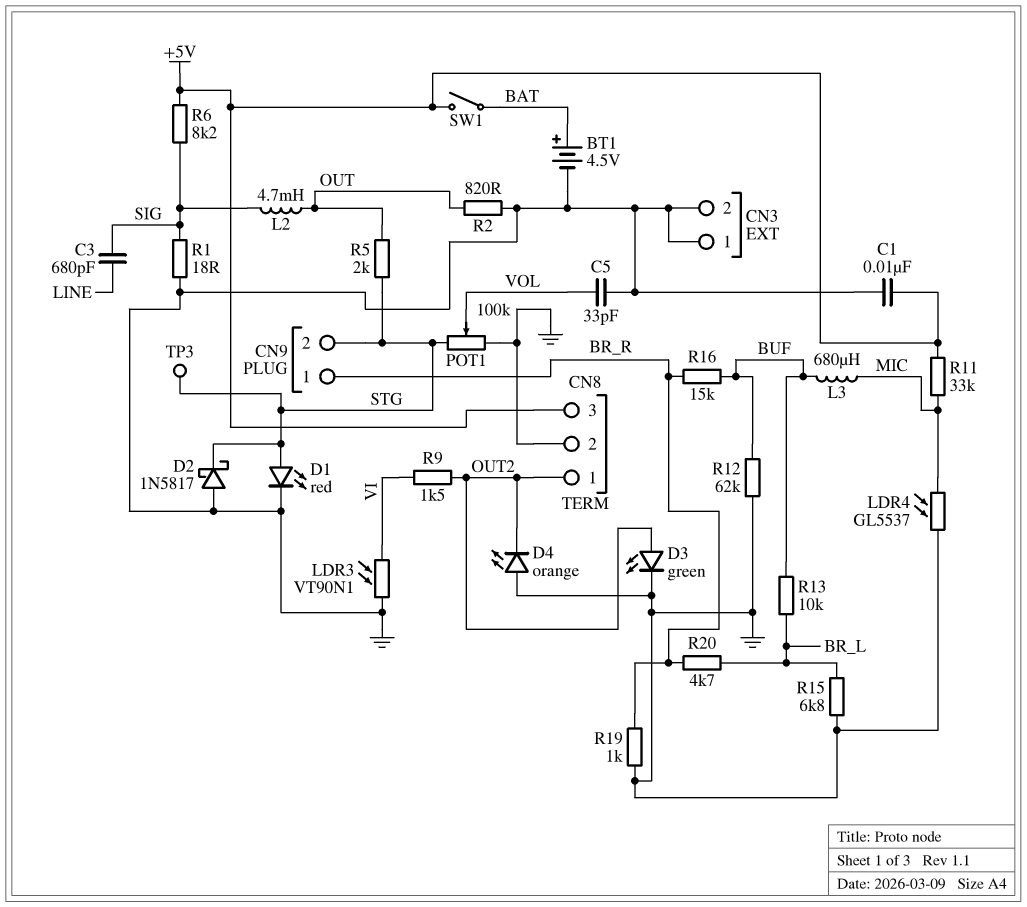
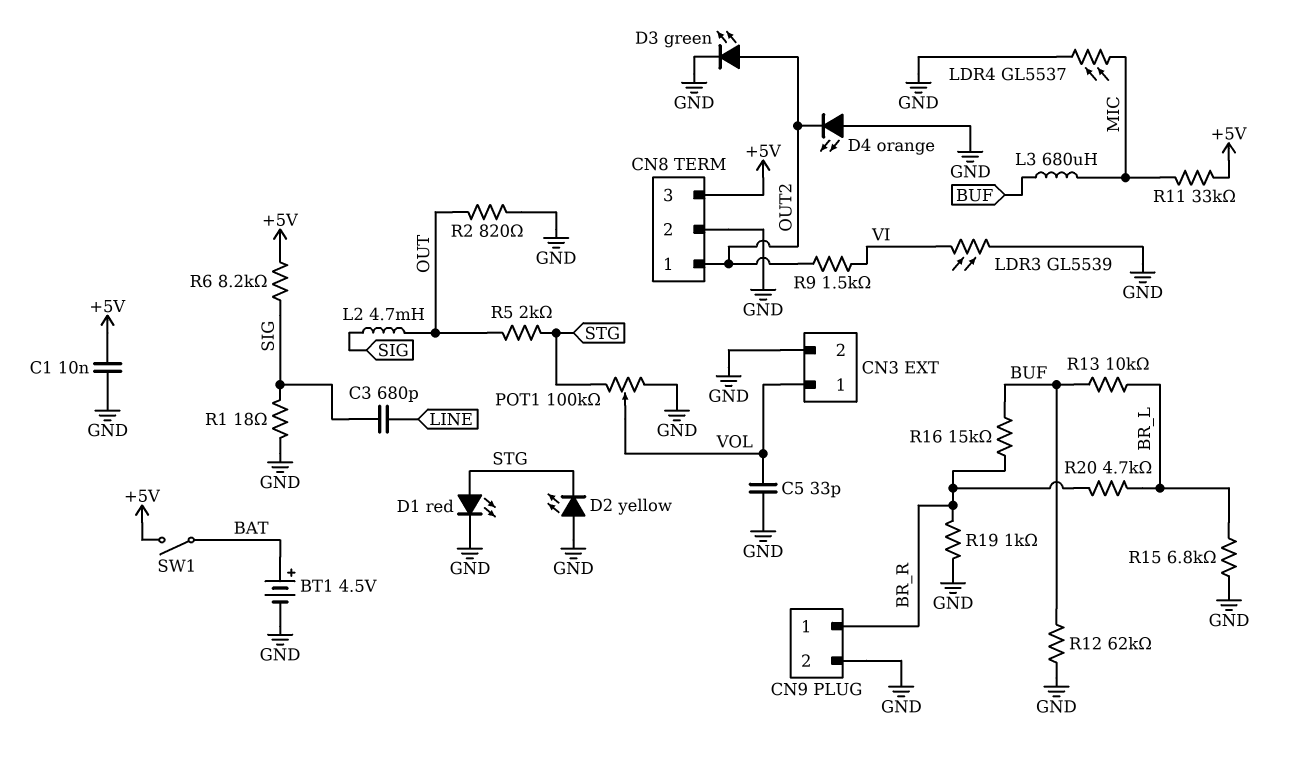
CN3 pin 1: GND -> VOL
CN9 pin 2: STG -> GND
D2: schottky 1N5817 (A GND, K STG) -> LED yellow (A GND, K STG)
LDR3: VT90N1 (GND, VI) -> GL5539 (GND, VI)
TP3: test point (STG) -> none

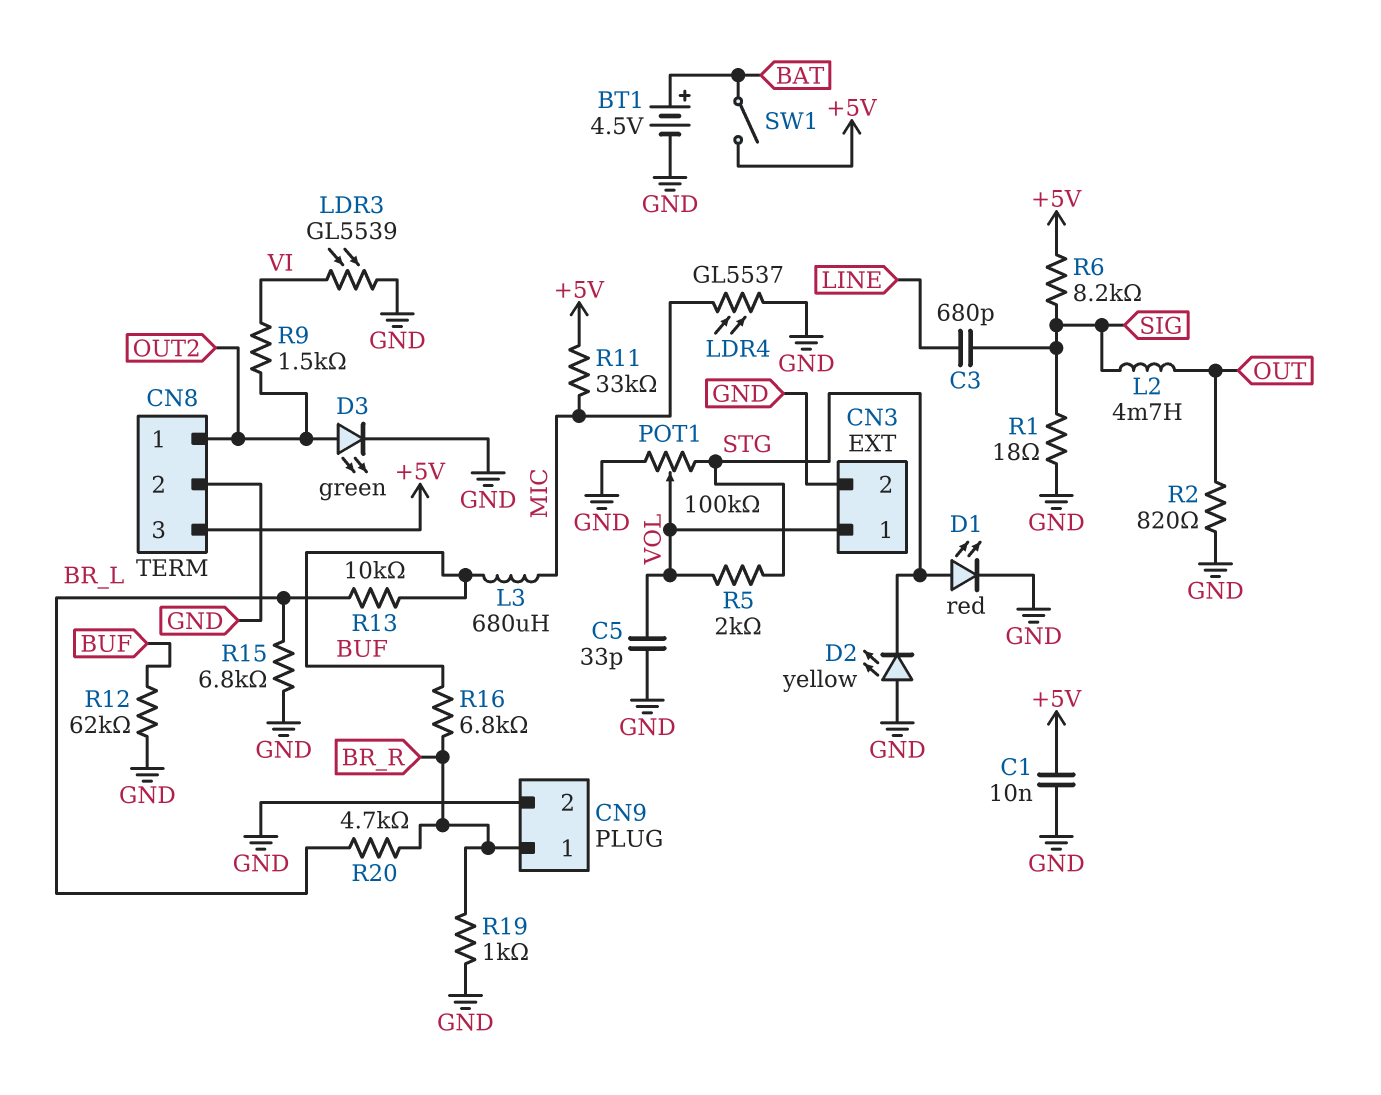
D4: LED orange (A GND, K OUT2) -> none
R5: 2k (OUT, STG) -> 2k (STG, VOL)
R16: 15k (BR_R, BUF) -> 6.8k (BR_R, BUF)

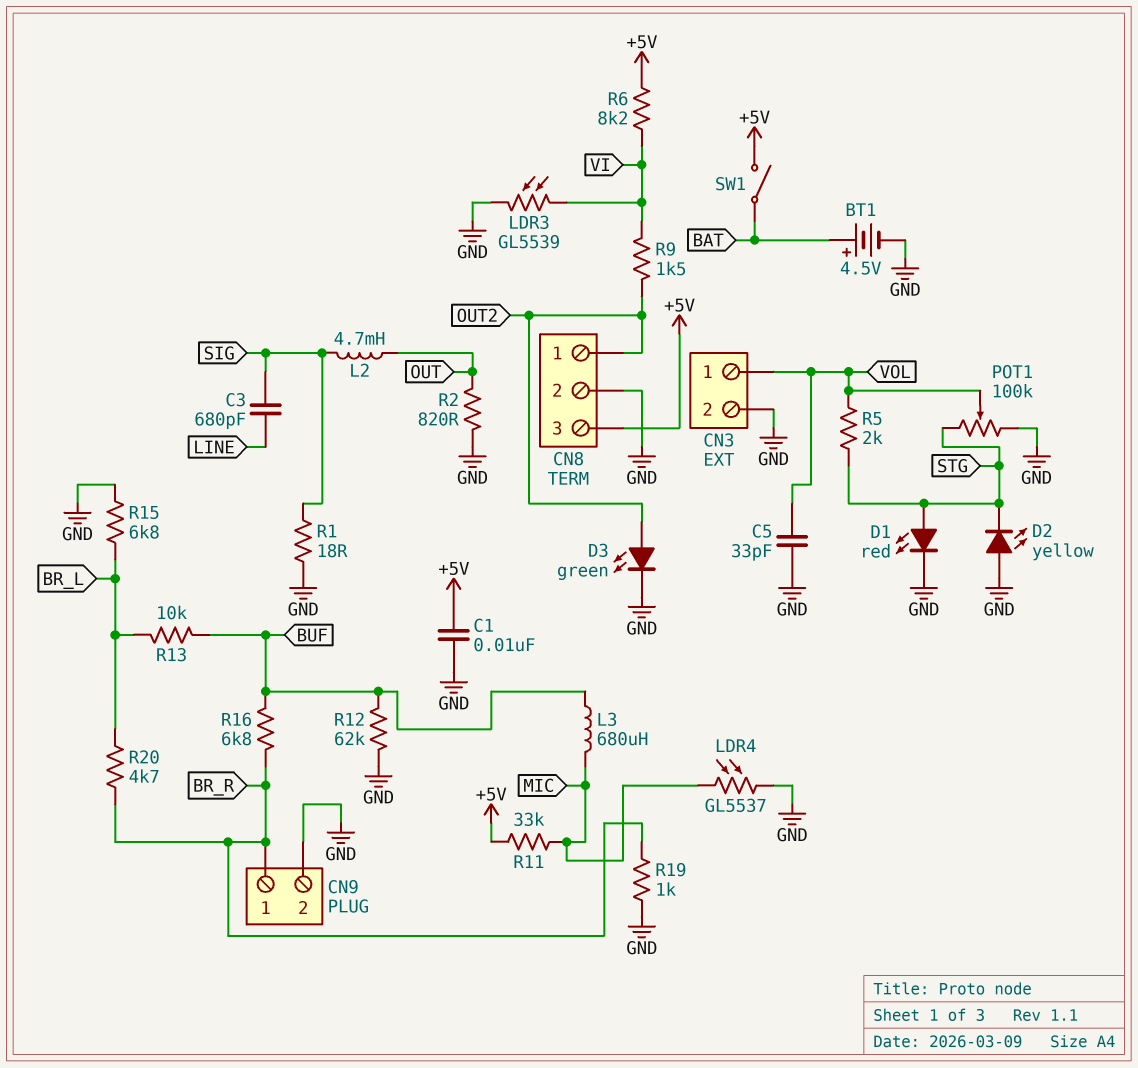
R6: 8.2k (+5V, SIG) -> 8.2k (+5V, VI)

